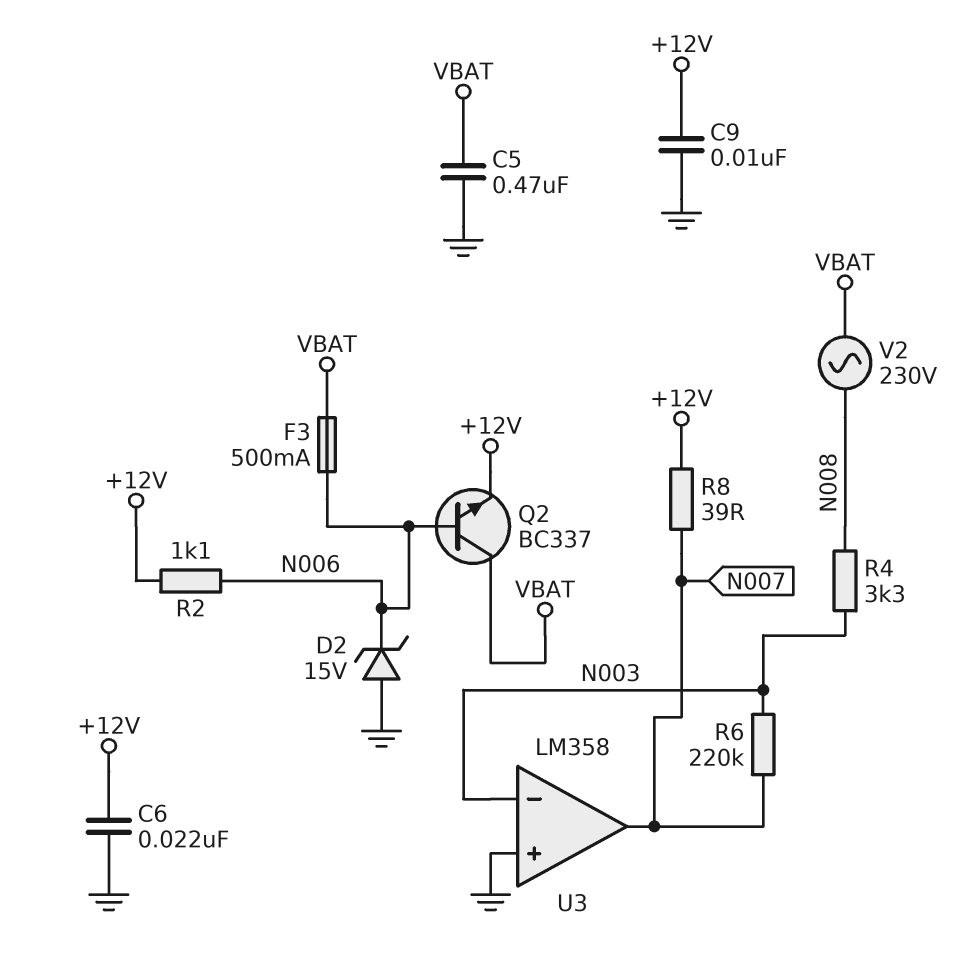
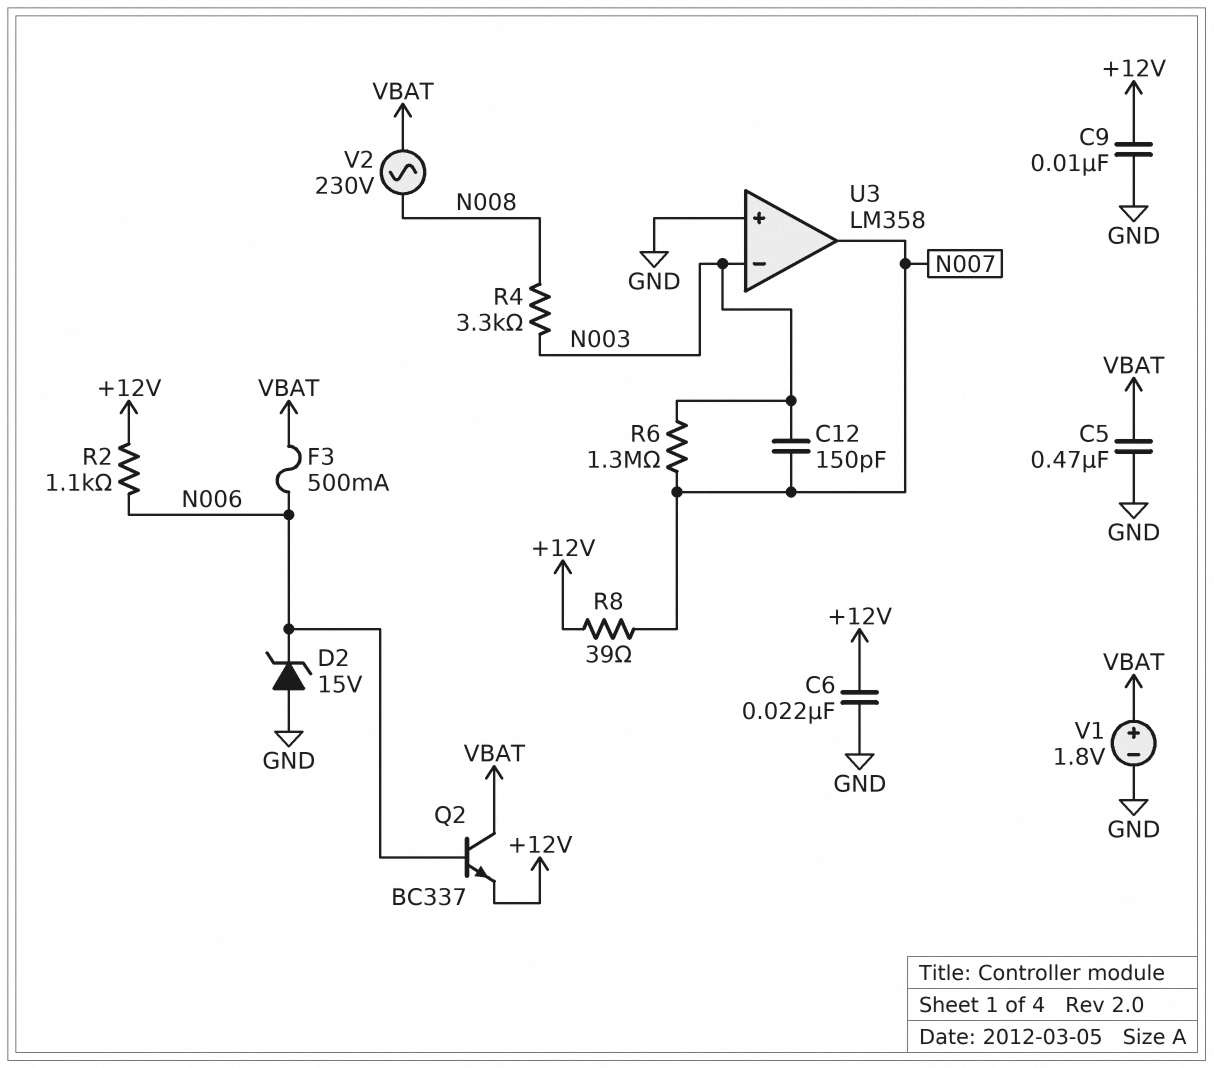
C12: none -> 150pF (N003, N007)
R6: 220k (N003, N007) -> 1.3M (N003, N007)
V1: none -> 1.8V (plus VBAT, minus GND)

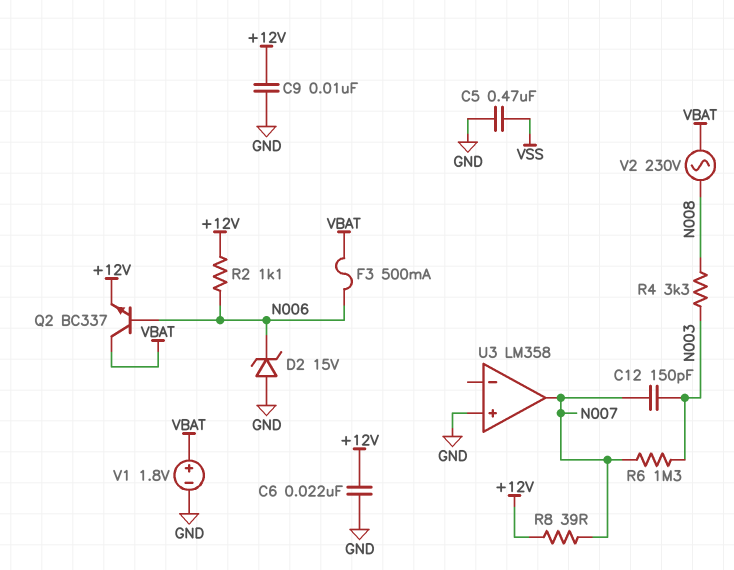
C5: 470nF (GND, VBAT) -> 470nF (GND, VSS)
U3 pin in-: N003 -> none

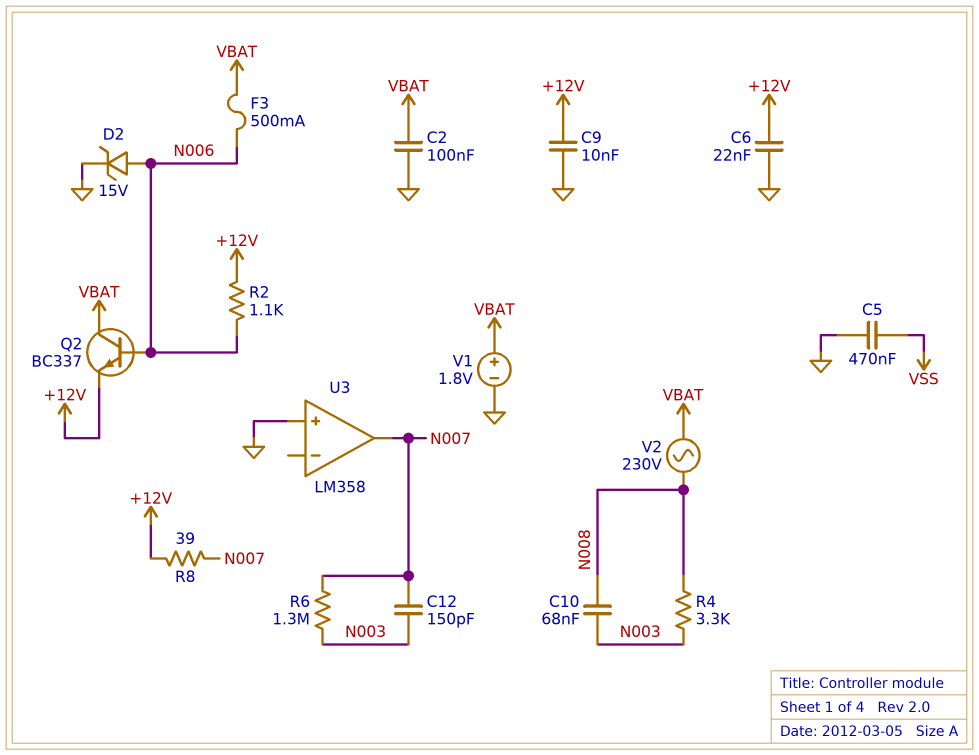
C2: none -> 100nF (GND, VBAT)
C10: none -> 68nF (N003, N008)
D2: zener 15V (A GND, K N006) -> zener 15V (A N006, K GND)

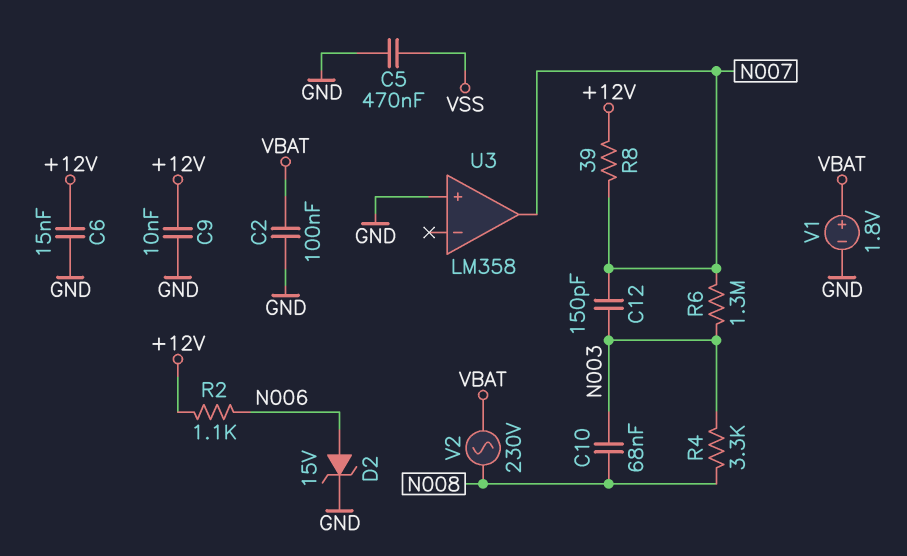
C6: 22nF (+12V, GND) -> 15nF (+12V, GND)
F3: 500mA (N006, VBAT) -> none
Q2: NPN BC337 (B N006, C VBAT, E +12V) -> none

